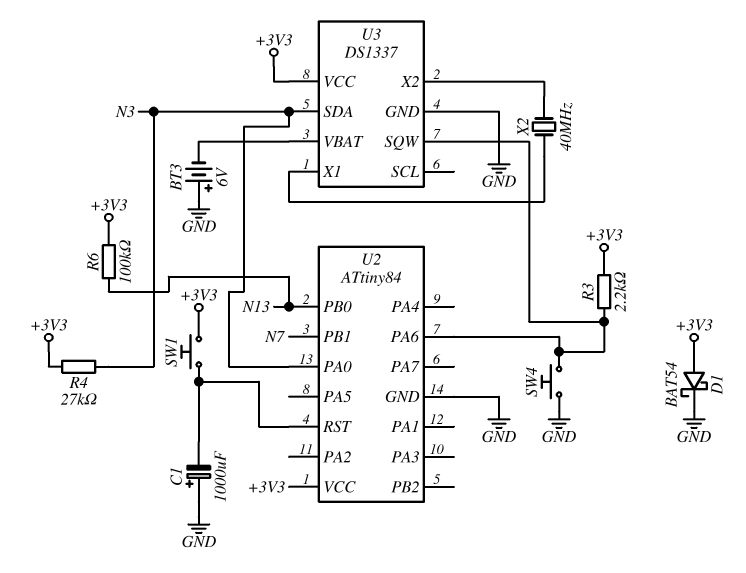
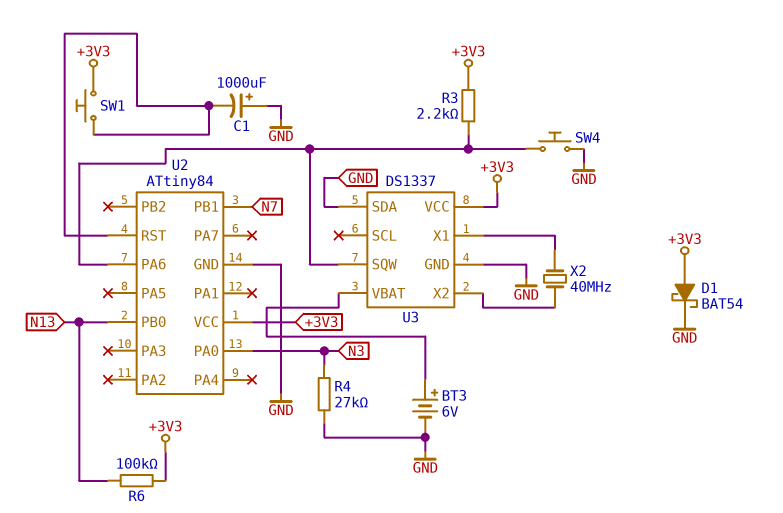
BT3: 6V (plus GND, minus U3/VBAT) -> 6V (plus U3/VBAT, minus GND)
R4: 27k (+3V3, N3) -> 27k (GND, N3)
U3 pin SDA: N3 -> GND

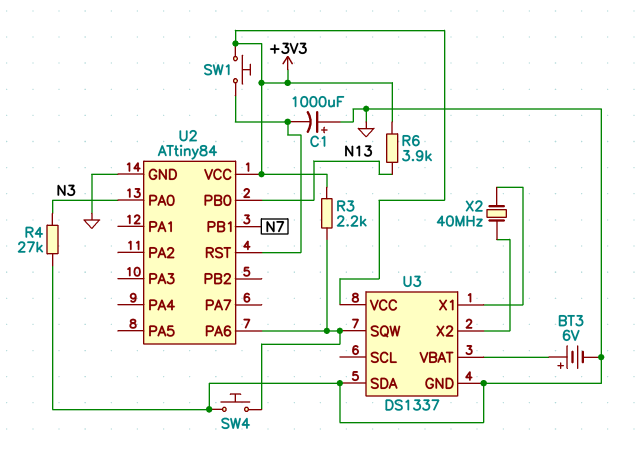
D1: schottky BAT54 (A +3V3, K GND) -> none
R6: 100k (+3V3, N13) -> 3.9k (+3V3, N13)

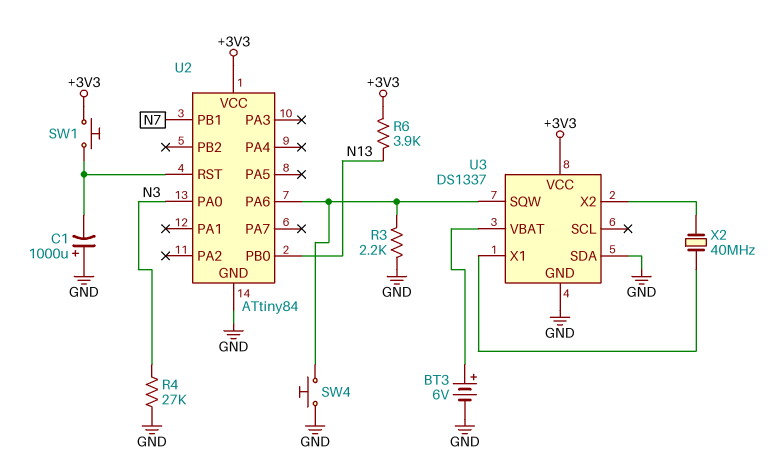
R3: 2.2k (+3V3, U2/PA6) -> 2.2k (GND, U2/PA6)

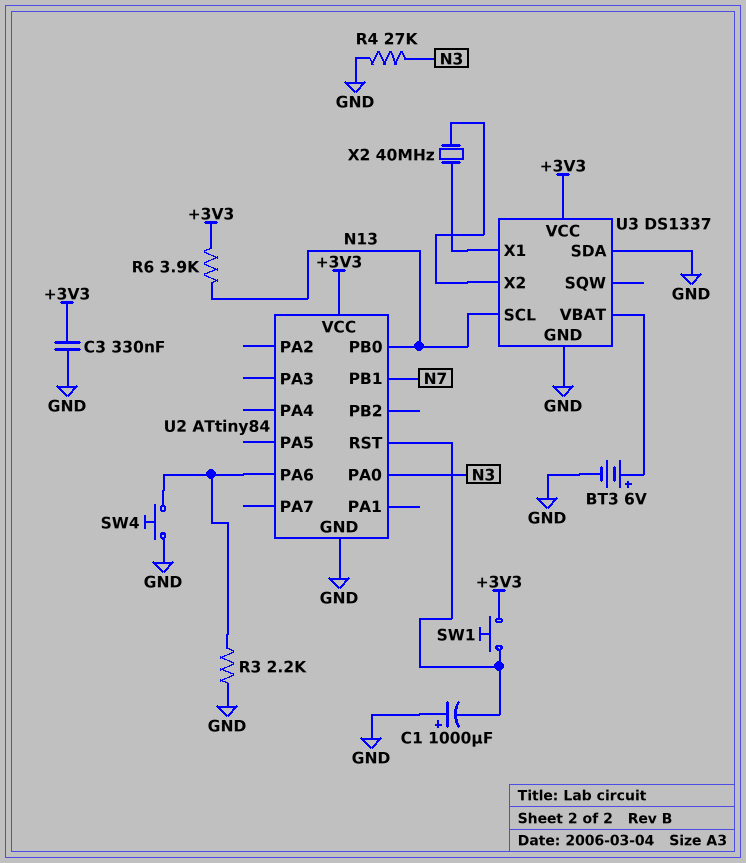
C3: none -> 330nF (+3V3, GND)
U3 pin SCL: none -> N13
U3 pin SQW: U2/PA6 -> none

